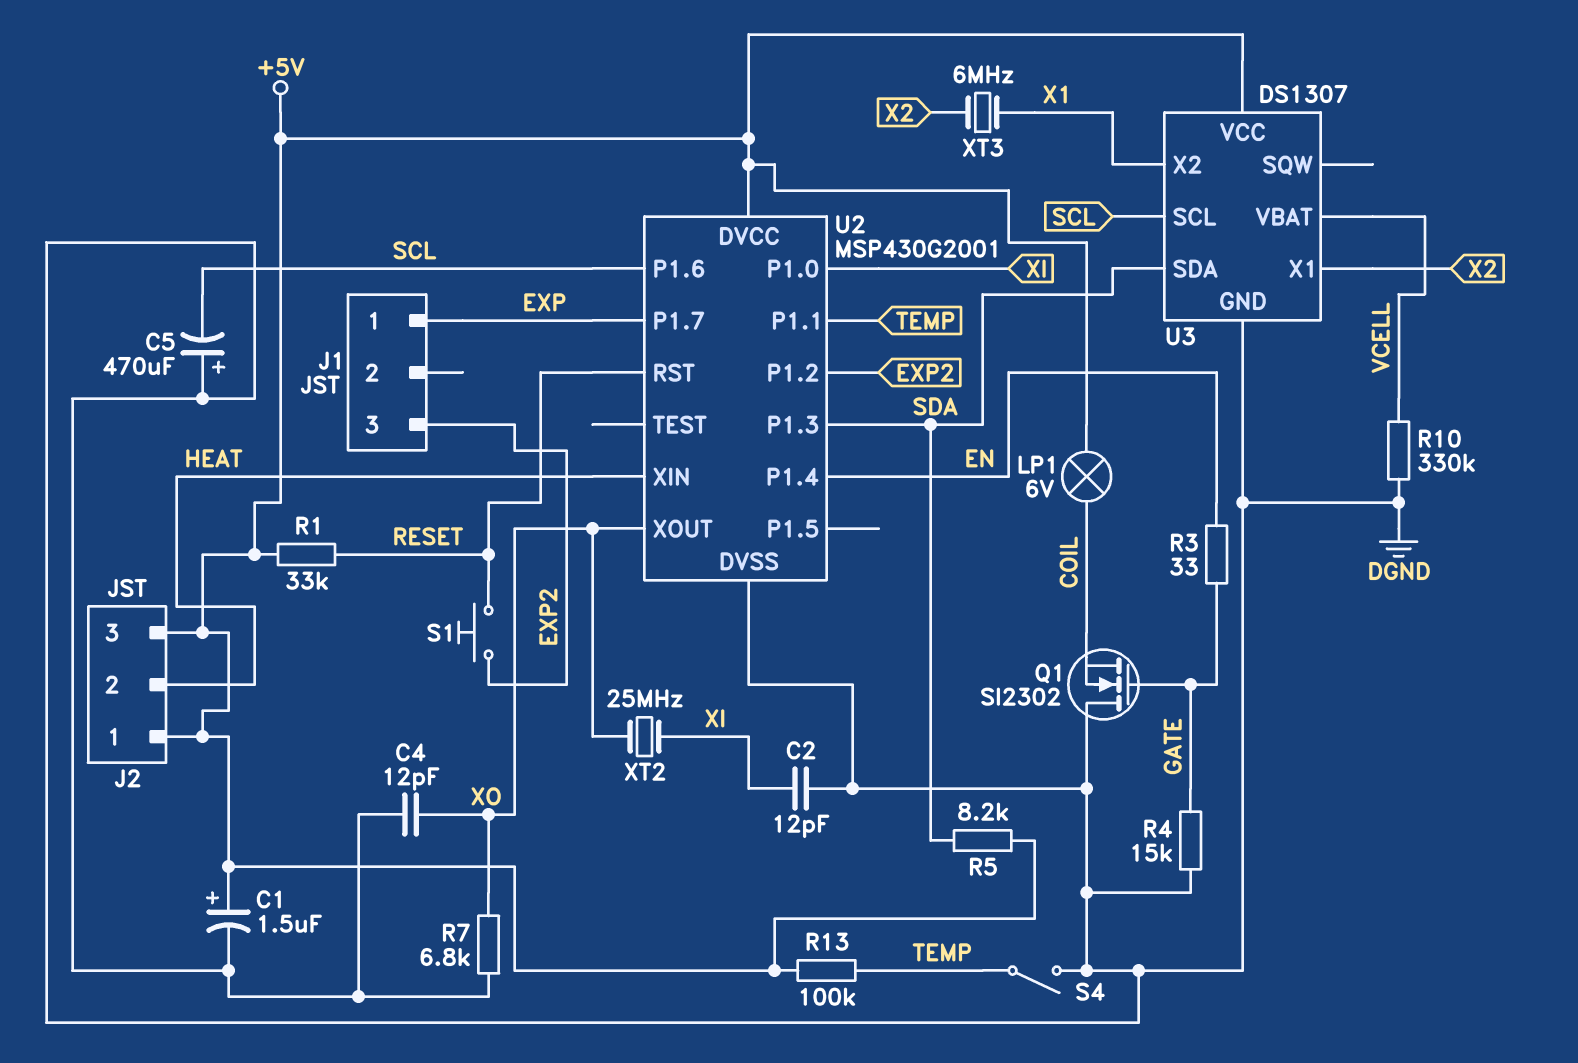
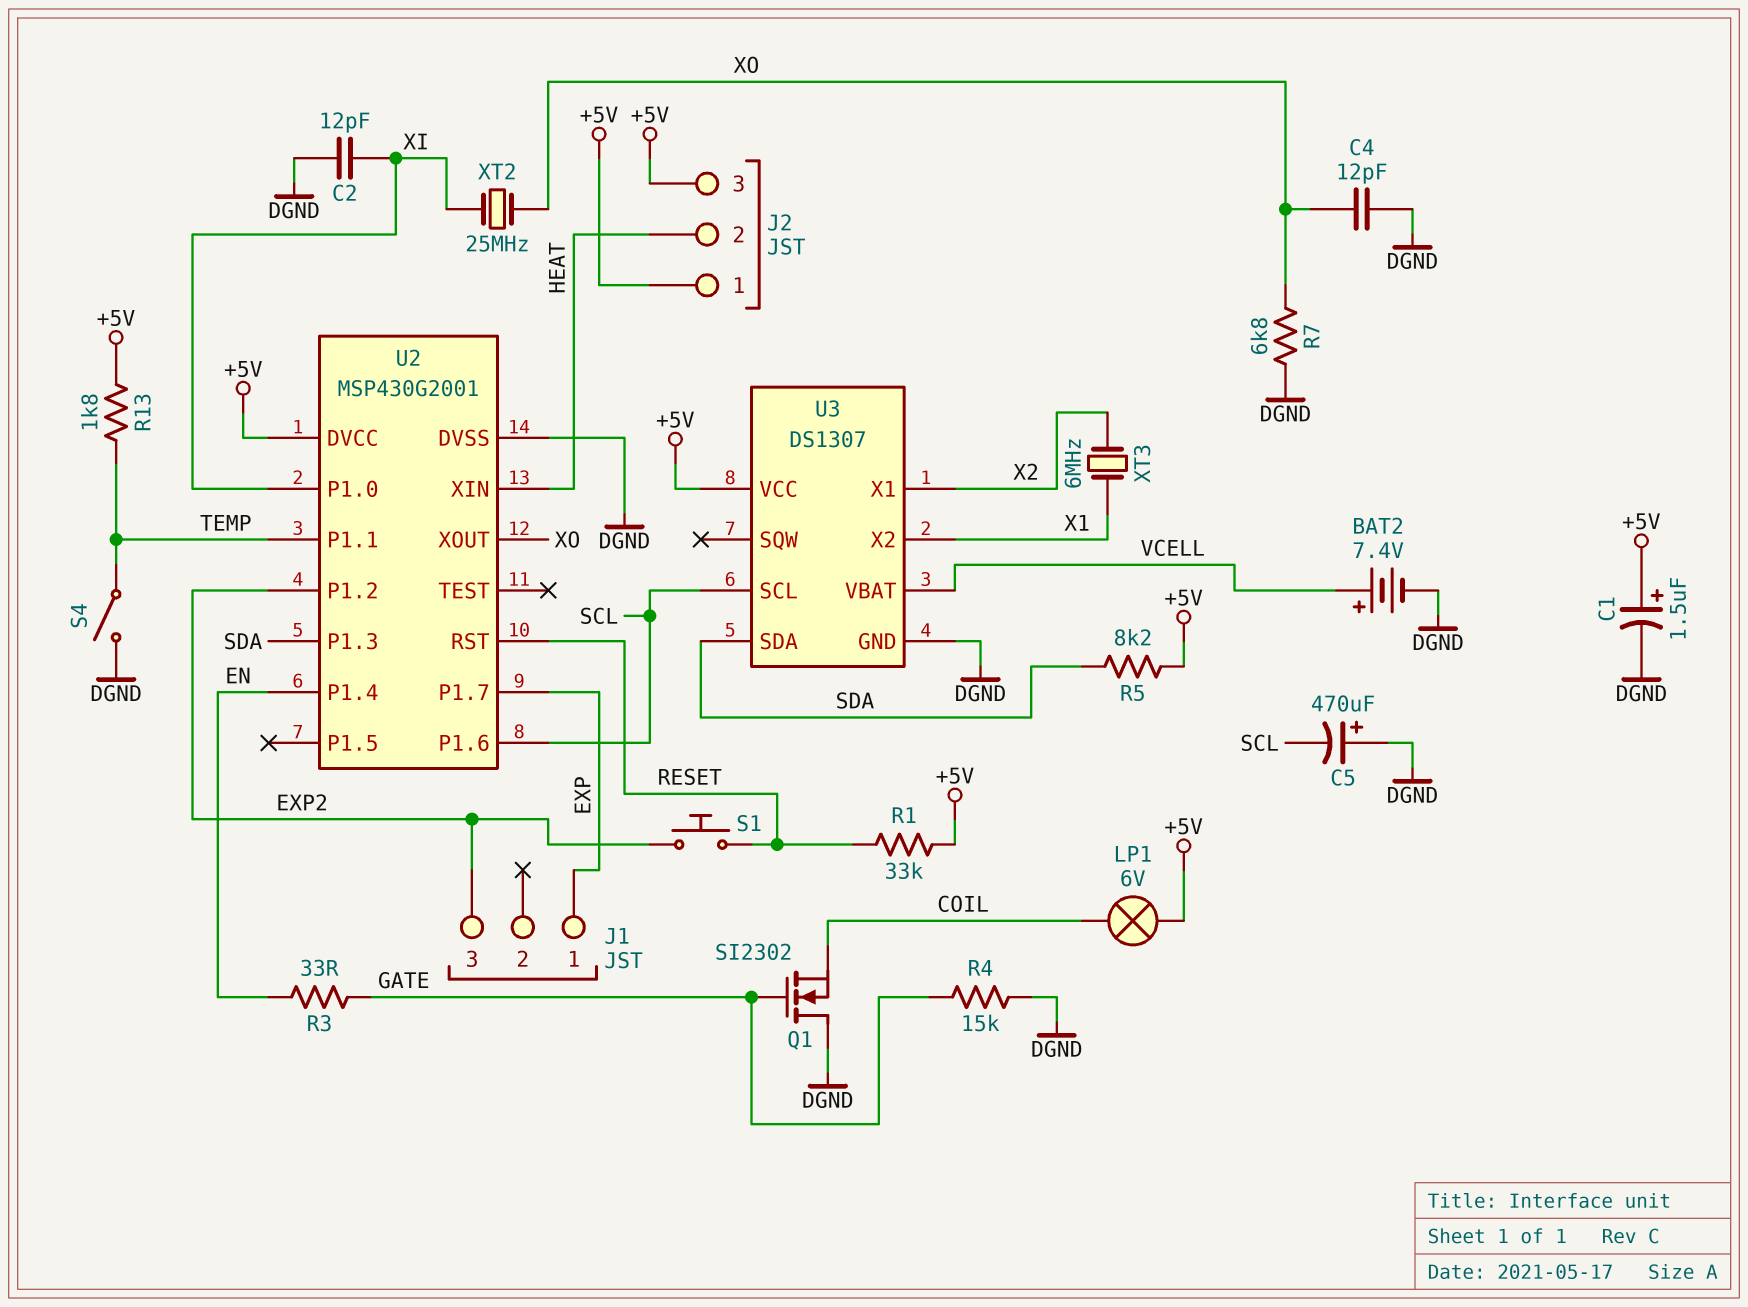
BAT2: none -> 7.4V (plus VCELL, minus DGND)
R10: 330k (DGND, VCELL) -> none
R13: 100k (+5V, TEMP) -> 1.8k (+5V, TEMP)

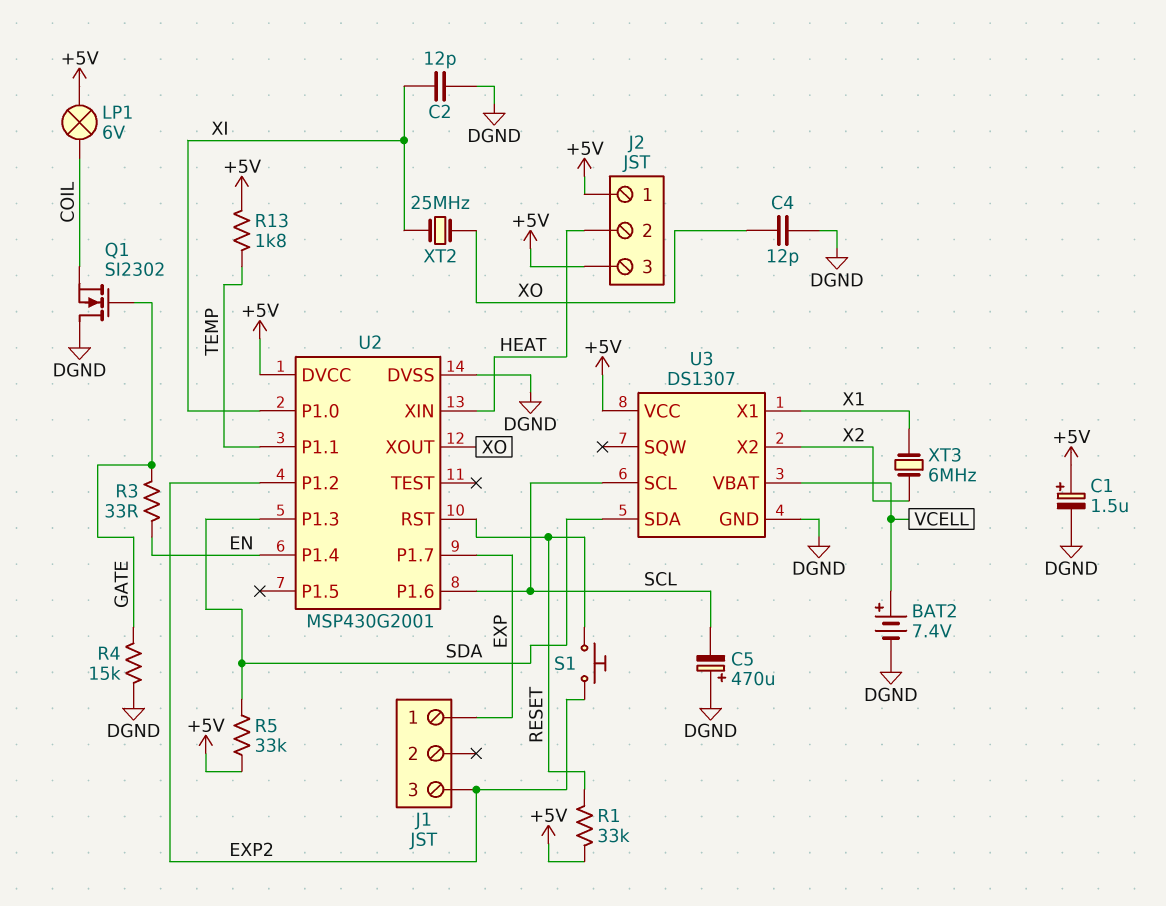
R5: 8.2k (+5V, SDA) -> 33k (+5V, SDA)
R7: 6.8k (DGND, XO) -> none
S4: switch (DGND, TEMP) -> none
U3 pin X1: X2 -> X1
U3 pin X2: X1 -> X2

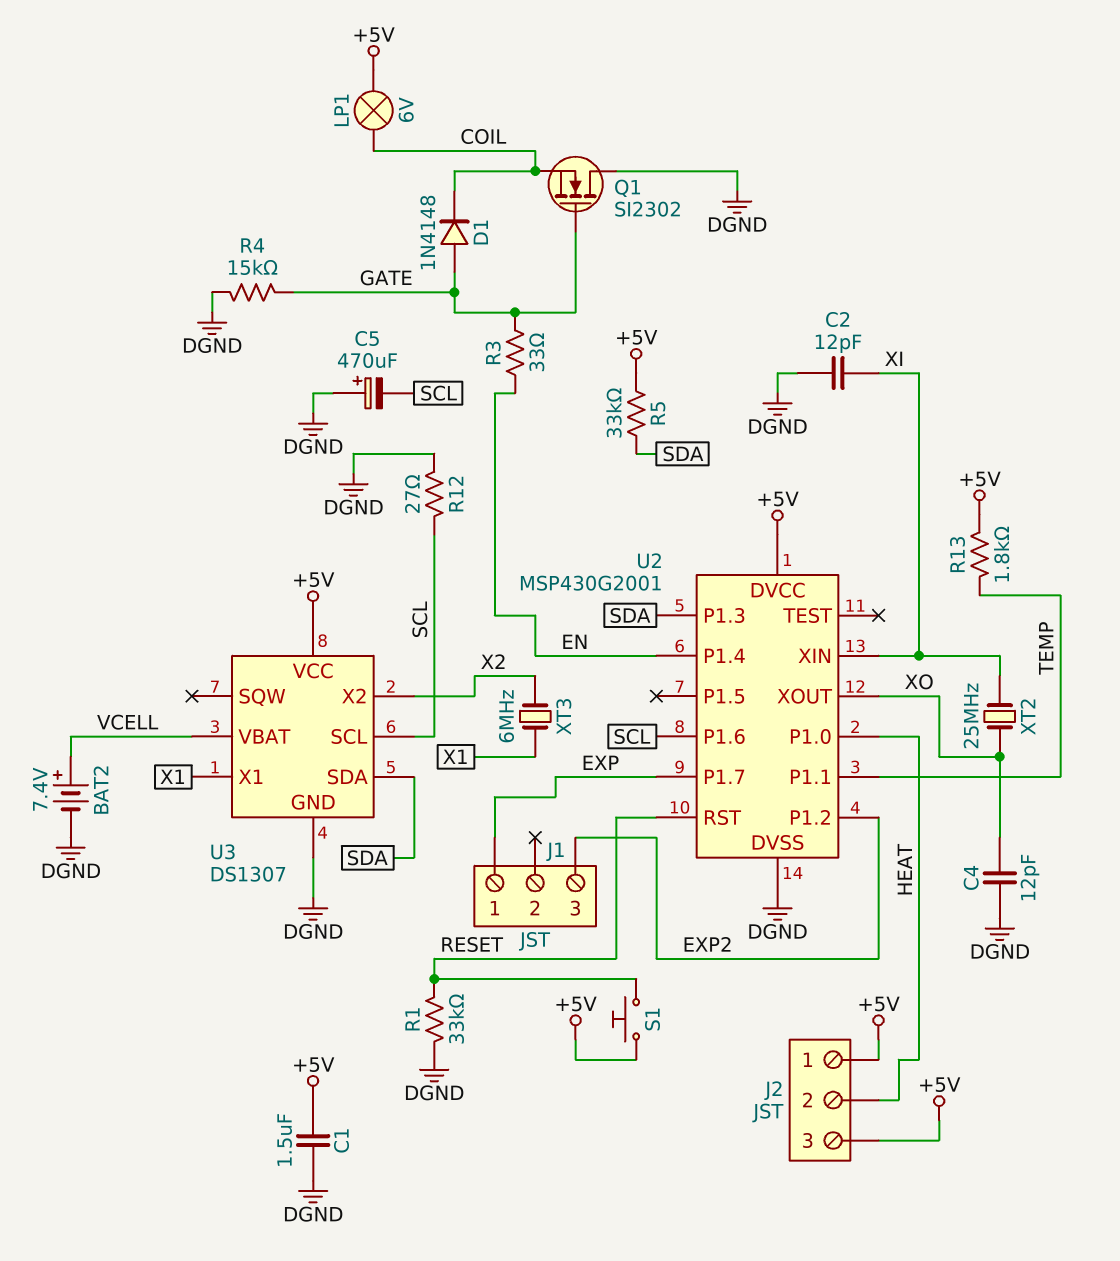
C1: 1.5uF (plus +5V, minus DGND) -> 1.5uF (+5V, DGND)
D1: none -> diode 1N4148 (A GATE, K COIL)
R1: 33k (+5V, RESET) -> 33k (DGND, RESET)
R12: none -> 27 (DGND, SCL)
S1: button (EXP2, RESET) -> button (+5V, RESET)
U2 pin P1.0: XI -> HEAT
U2 pin XIN: HEAT -> XI

